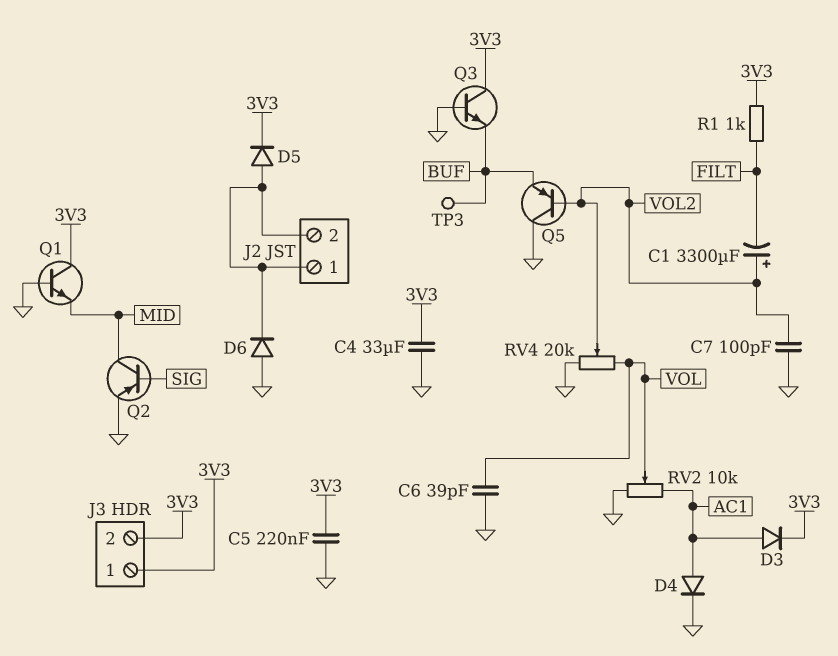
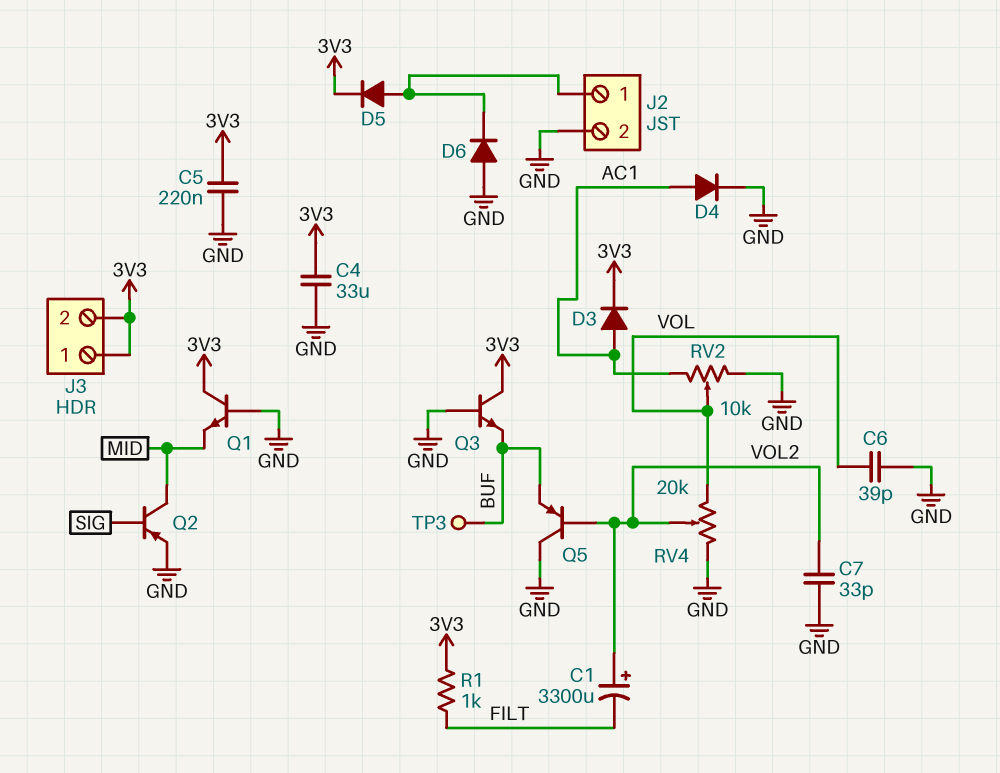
C7: 100pF (GND, VOL2) -> 33pF (GND, VOL2)
J2 pin 2: J2/1 -> GND

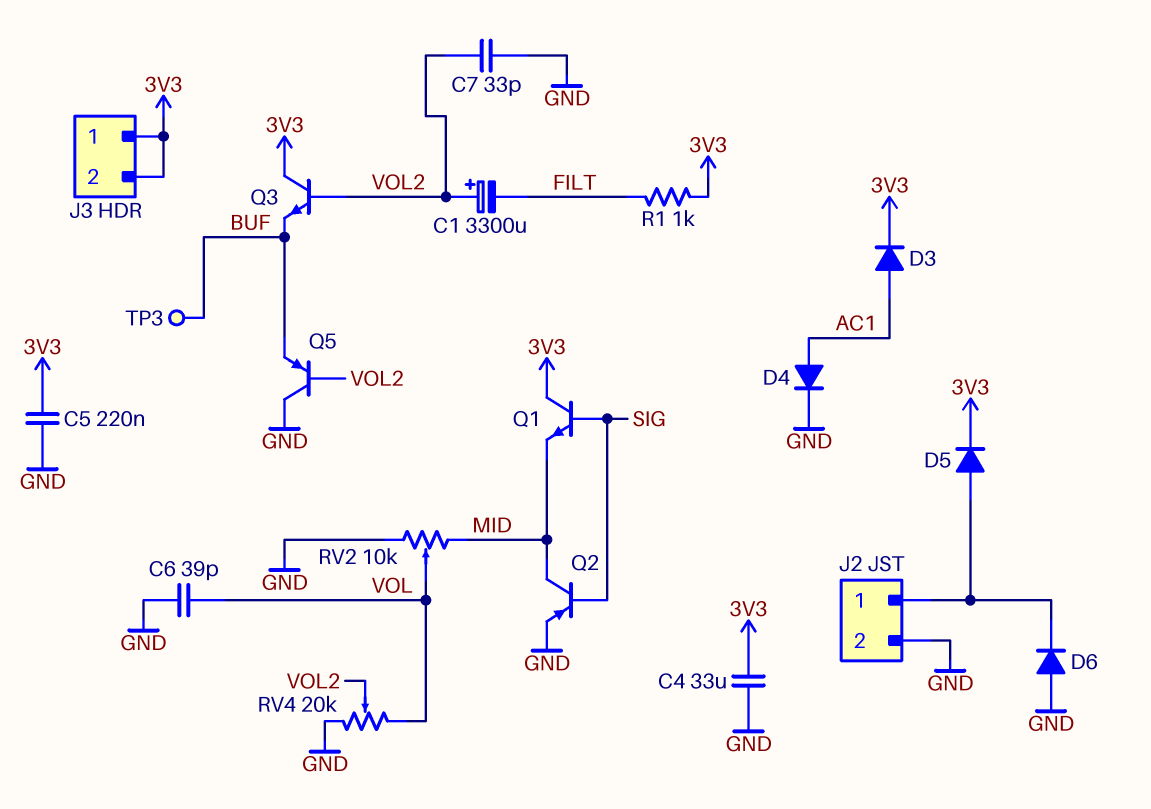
Q1: NPN (B GND, C 3V3, E MID) -> NPN (B SIG, C 3V3, E MID)
Q3: NPN (B GND, C 3V3, E BUF) -> NPN (B VOL2, C 3V3, E BUF)
RV2: 10k (AC1, GND, wiper VOL) -> 10k (GND, MID, wiper VOL)

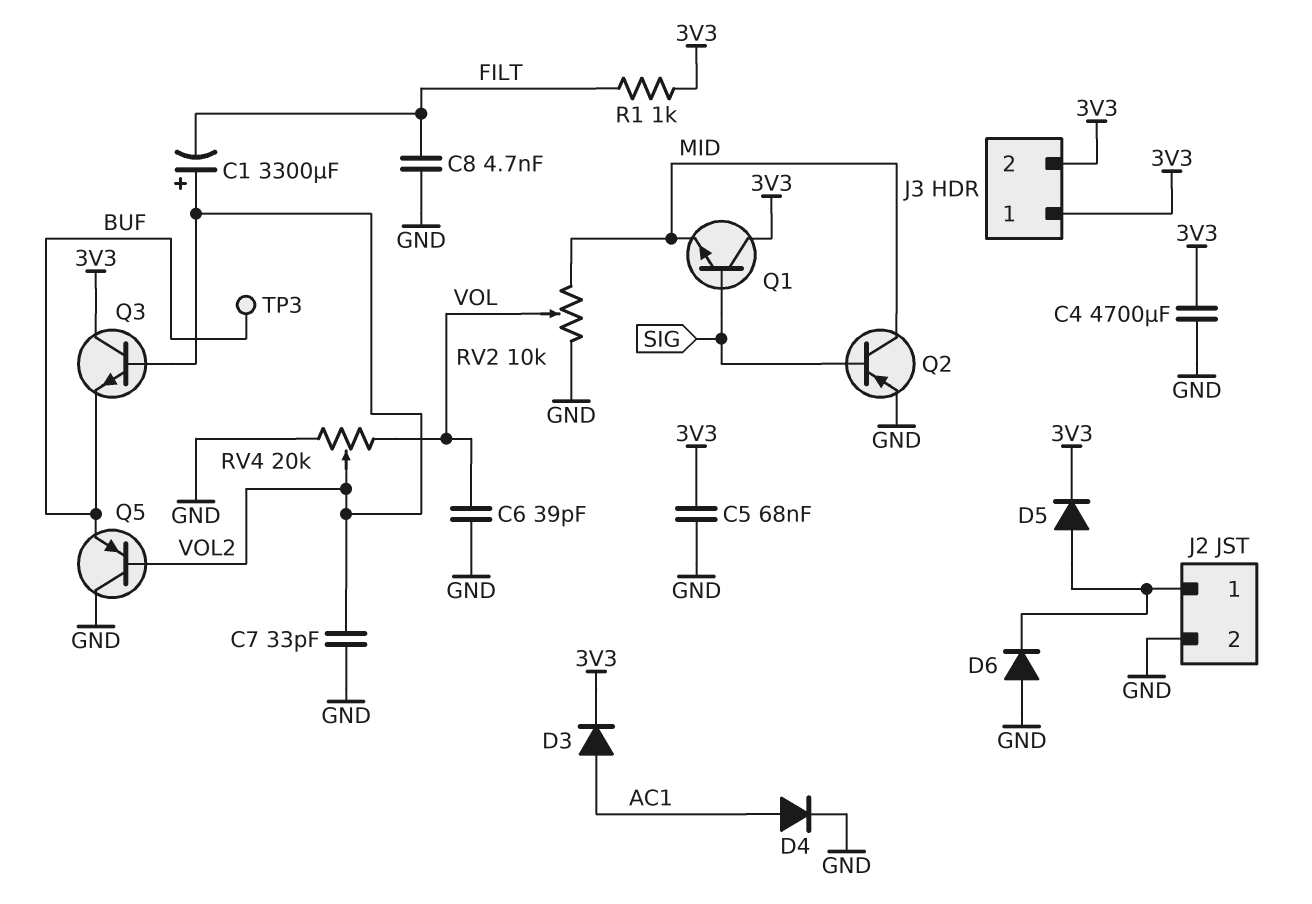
C4: 33uF (3V3, GND) -> 4700uF (3V3, GND)
C5: 220nF (3V3, GND) -> 68nF (3V3, GND)
C8: none -> 4.7nF (FILT, GND)

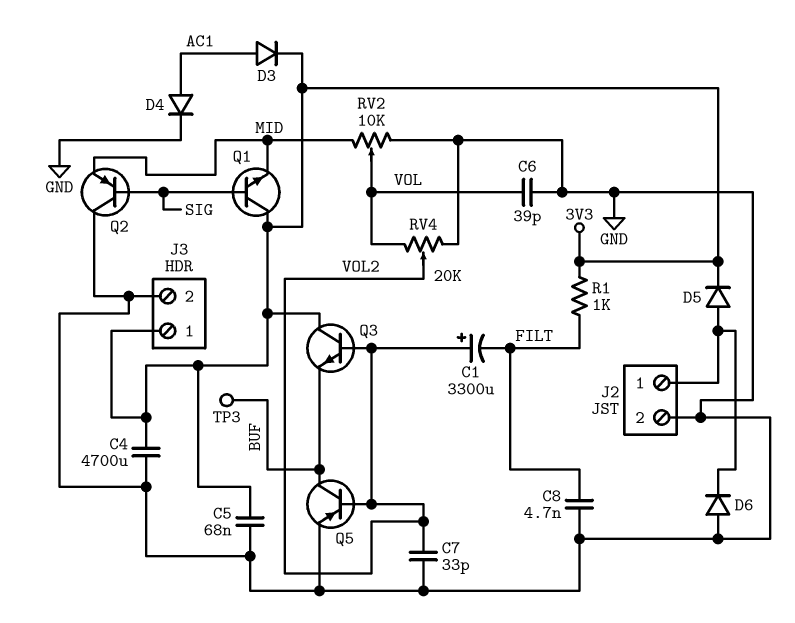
J3 pin 2: 3V3 -> GND
Q2: PNP (B SIG, C MID, E GND) -> PNP (B SIG, C GND, E MID)
Q5: PNP (B VOL2, C GND, E BUF) -> PNP (B VOL2, C BUF, E GND)

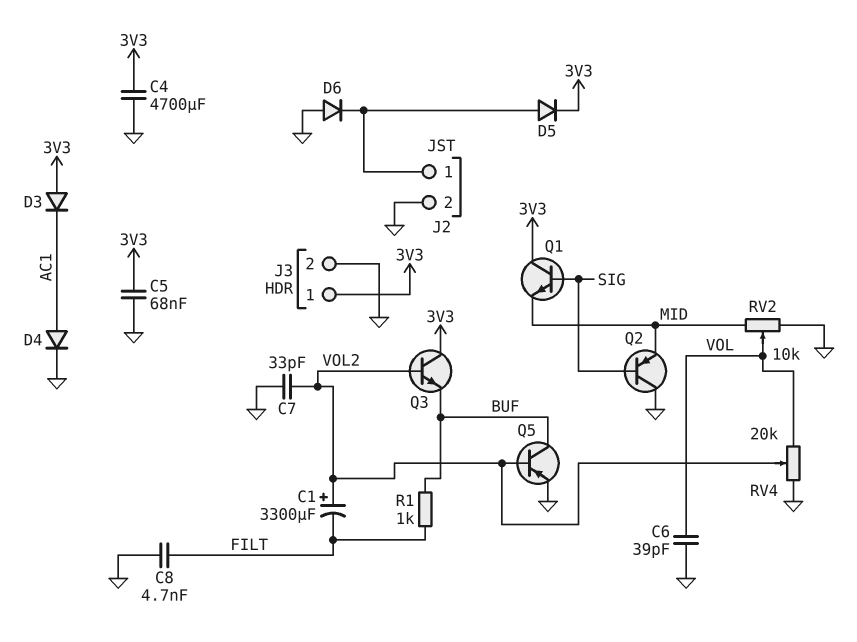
D3: diode (A AC1, K 3V3) -> diode (A 3V3, K AC1)
R1: 1k (3V3, FILT) -> 1k (BUF, FILT)
TP3: test point (BUF) -> none

